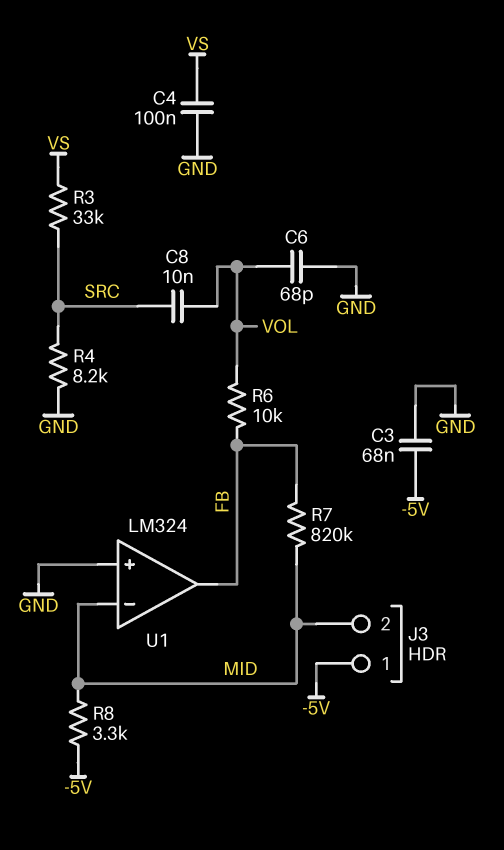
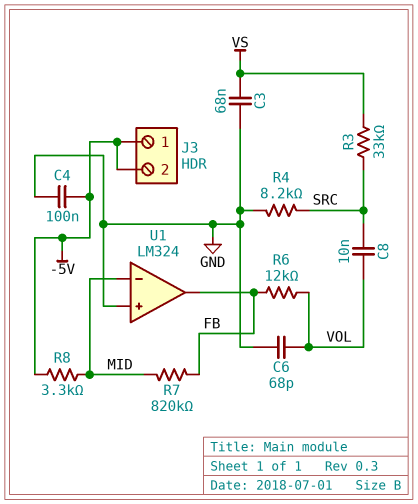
C3: 68nF (-5V, GND) -> 68nF (GND, VS)
C4: 100nF (GND, VS) -> 100nF (-5V, GND)
J3 pin 2: MID -> -5V
R6: 10k (FB, VOL) -> 12k (FB, VOL)

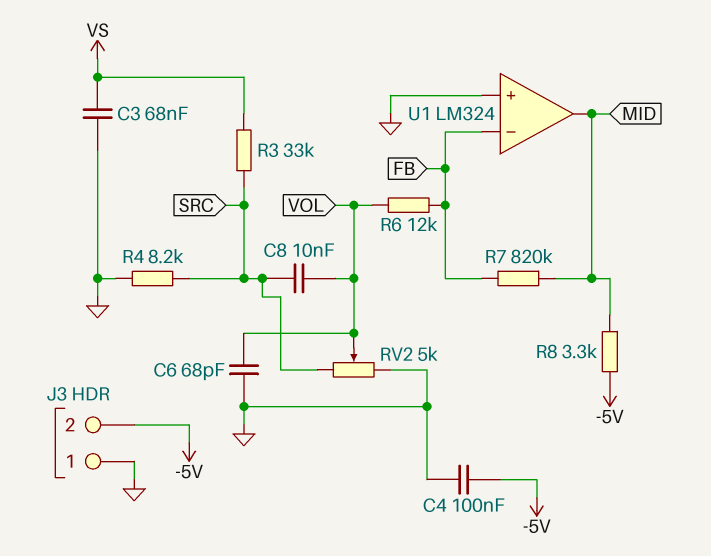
J3 pin 1: -5V -> GND
RV2: none -> 5k (GND, SRC, wiper VOL)
U1 pin in-: MID -> FB
U1 pin out: FB -> MID

